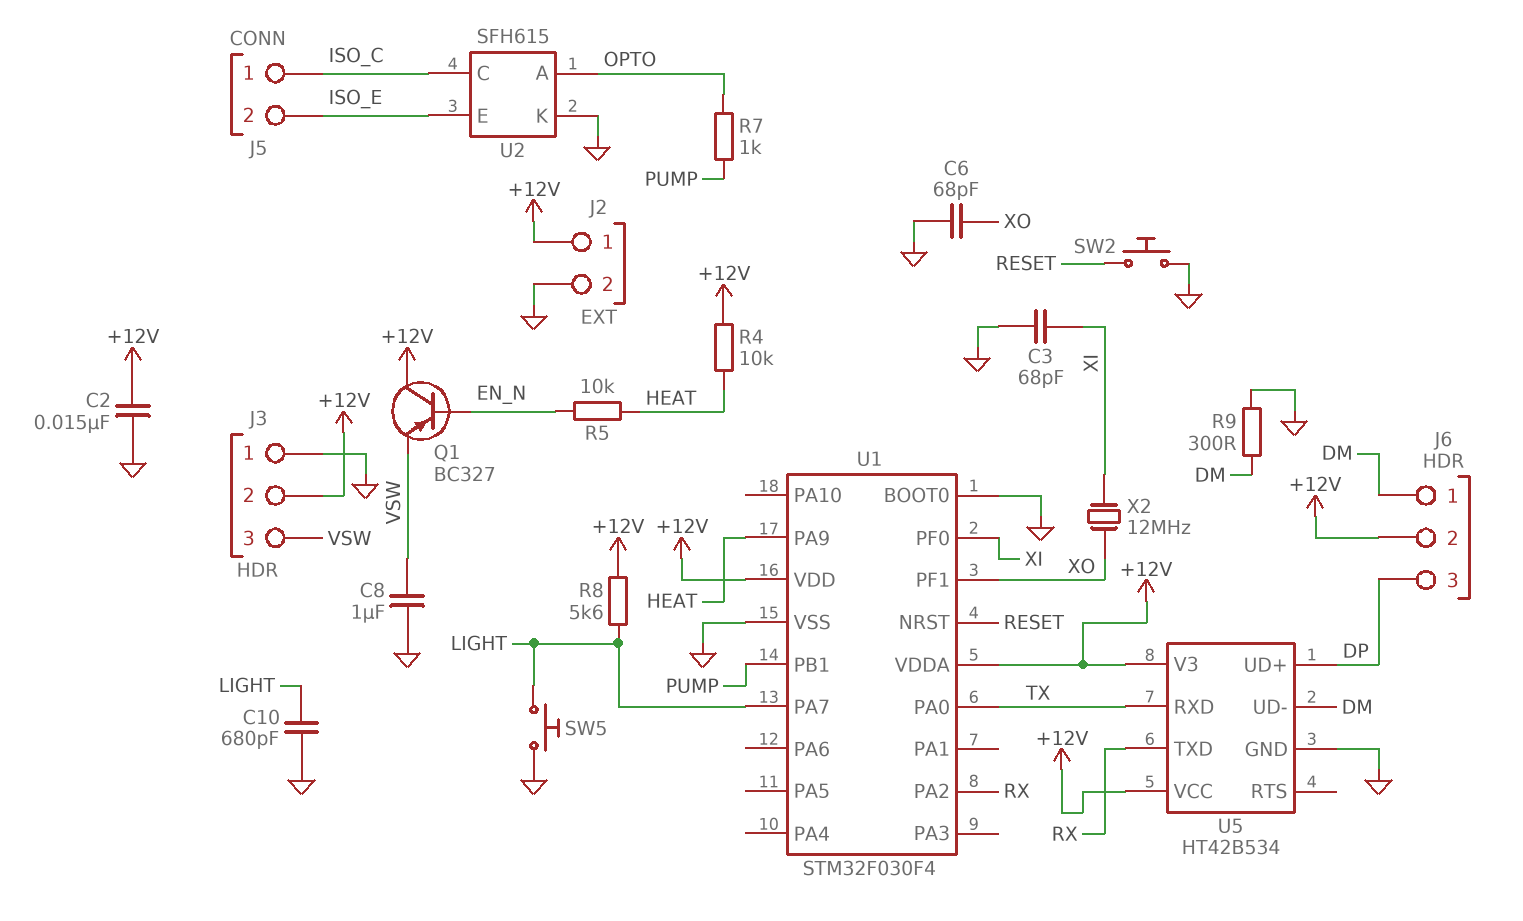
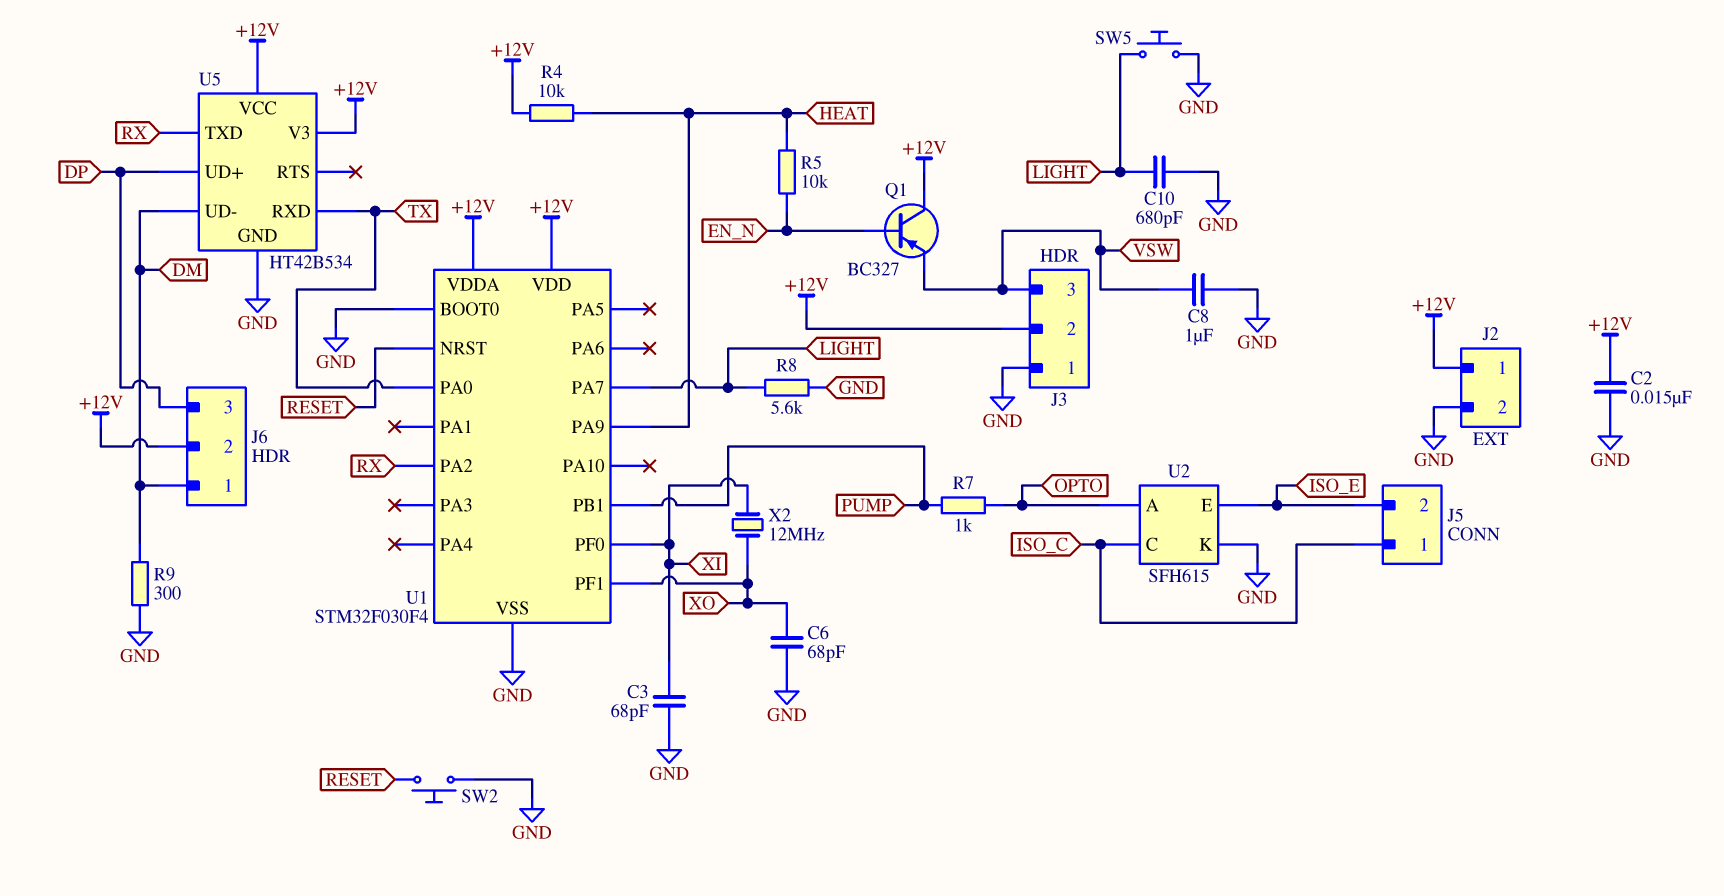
R8: 5.6k (+12V, LIGHT) -> 5.6k (GND, LIGHT)

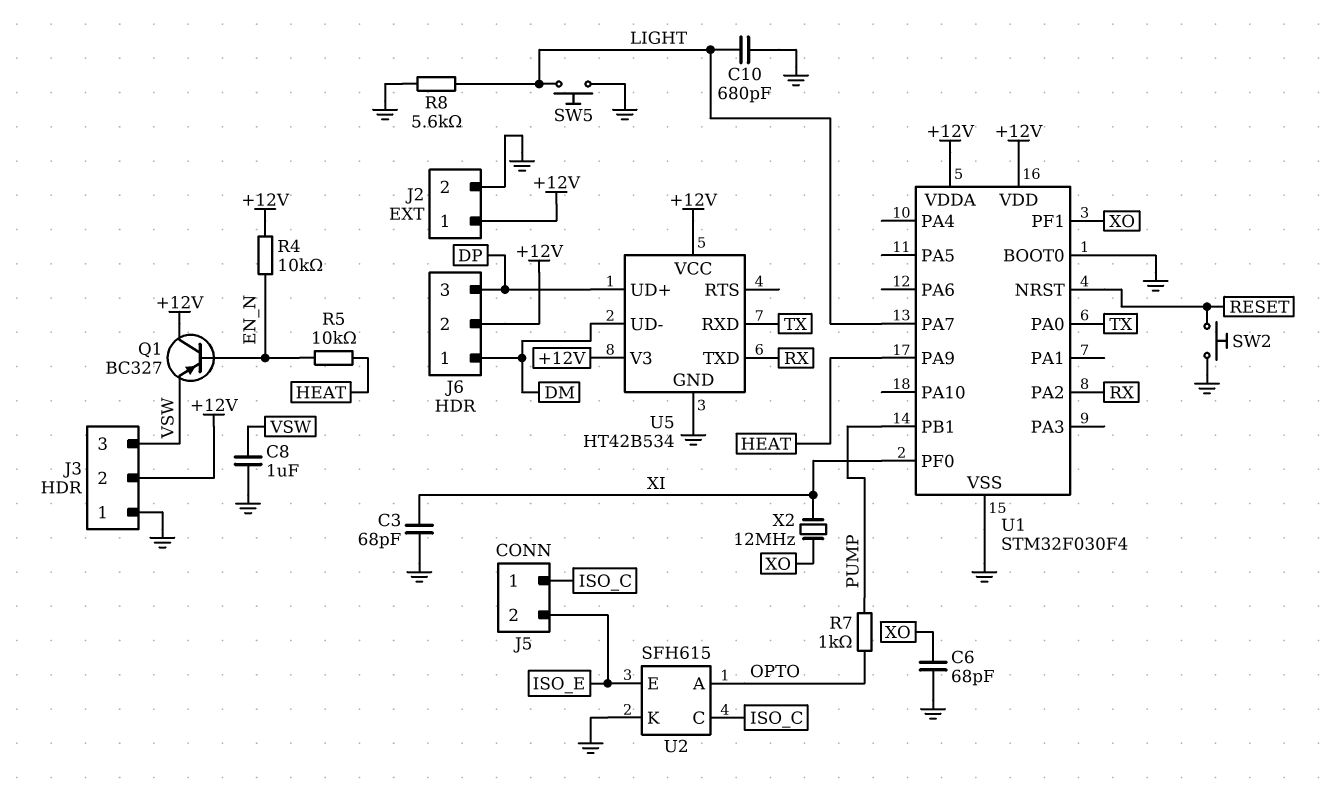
C2: 15nF (+12V, GND) -> none
R4: 10k (+12V, HEAT) -> 10k (+12V, EN_N)
R9: 300 (DM, GND) -> none

